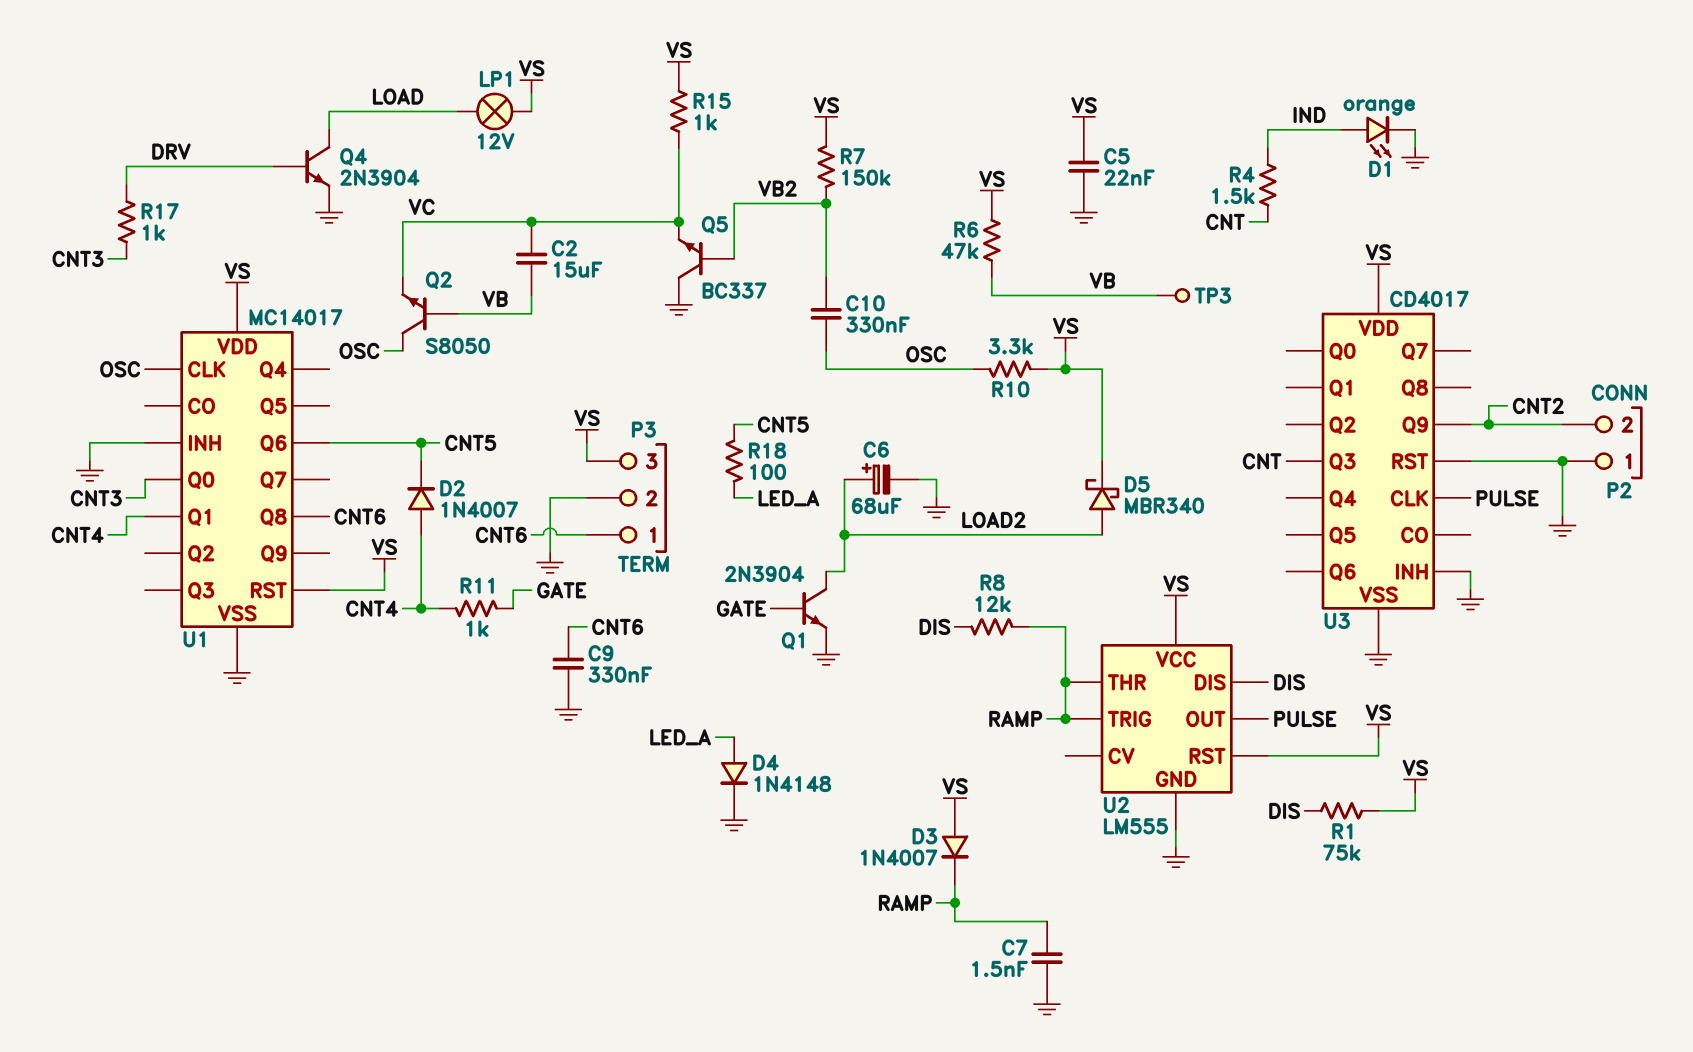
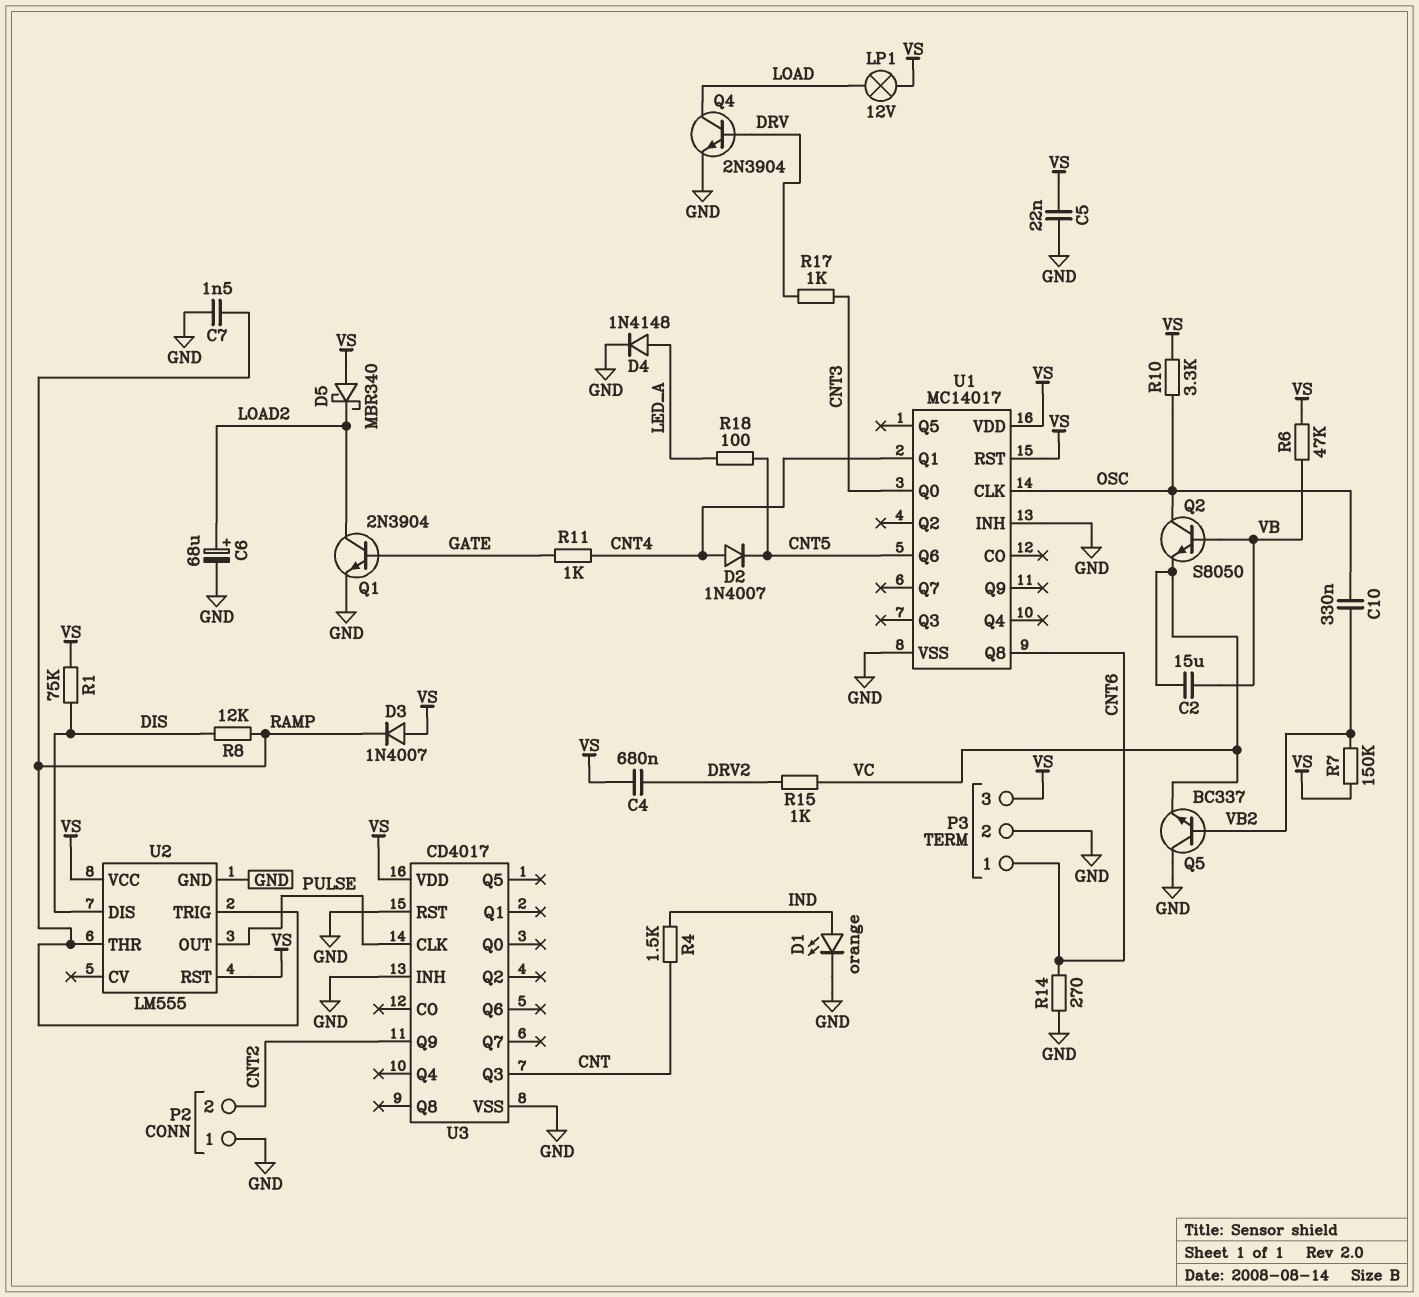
C4: none -> 680nF (DRV2, VS)
C9: 330nF (CNT6, GND) -> none
D5: schottky MBR340 (A LOAD2, K VS) -> schottky MBR340 (A VS, K LOAD2)
R14: none -> 270 (CNT6, GND)
R15: 1k (VC, VS) -> 1k (DRV2, VC)
TP3: test point (VB) -> none

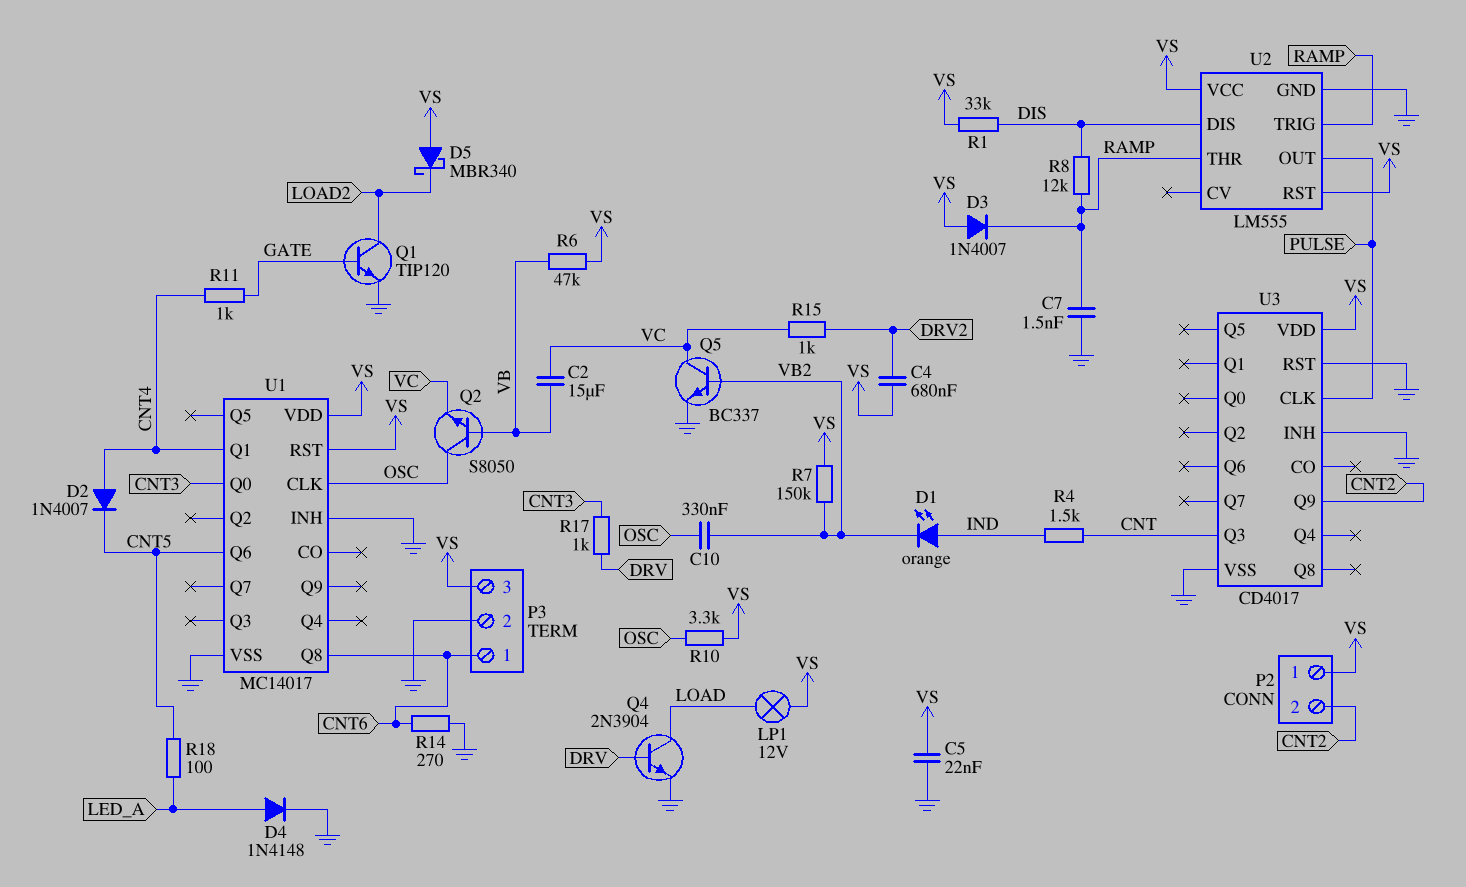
C6: 68uF (plus LOAD2, minus GND) -> none
D1: LED orange (A IND, K GND) -> LED orange (A IND, K VB2)
P2 pin 1: GND -> VS
Q1: NPN 2N3904 (B GATE, C LOAD2, E GND) -> NPN TIP120 (B GATE, C LOAD2, E GND)
Q5: NPN BC337 (B VB2, C GND, E VC) -> NPN BC337 (B VB2, C VC, E GND)
R1: 75k (DIS, VS) -> 33k (DIS, VS)

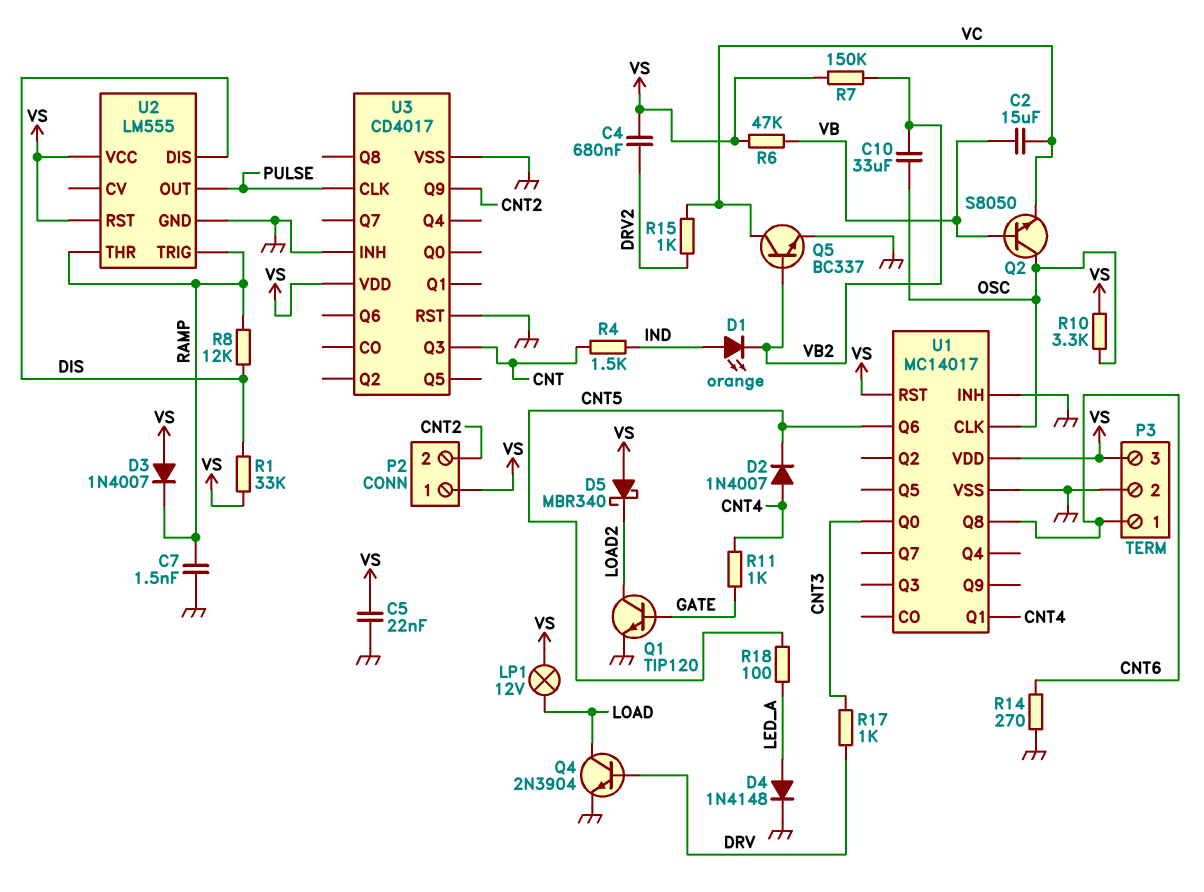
C10: 330nF (OSC, VB2) -> 33uF (OSC, VB2)

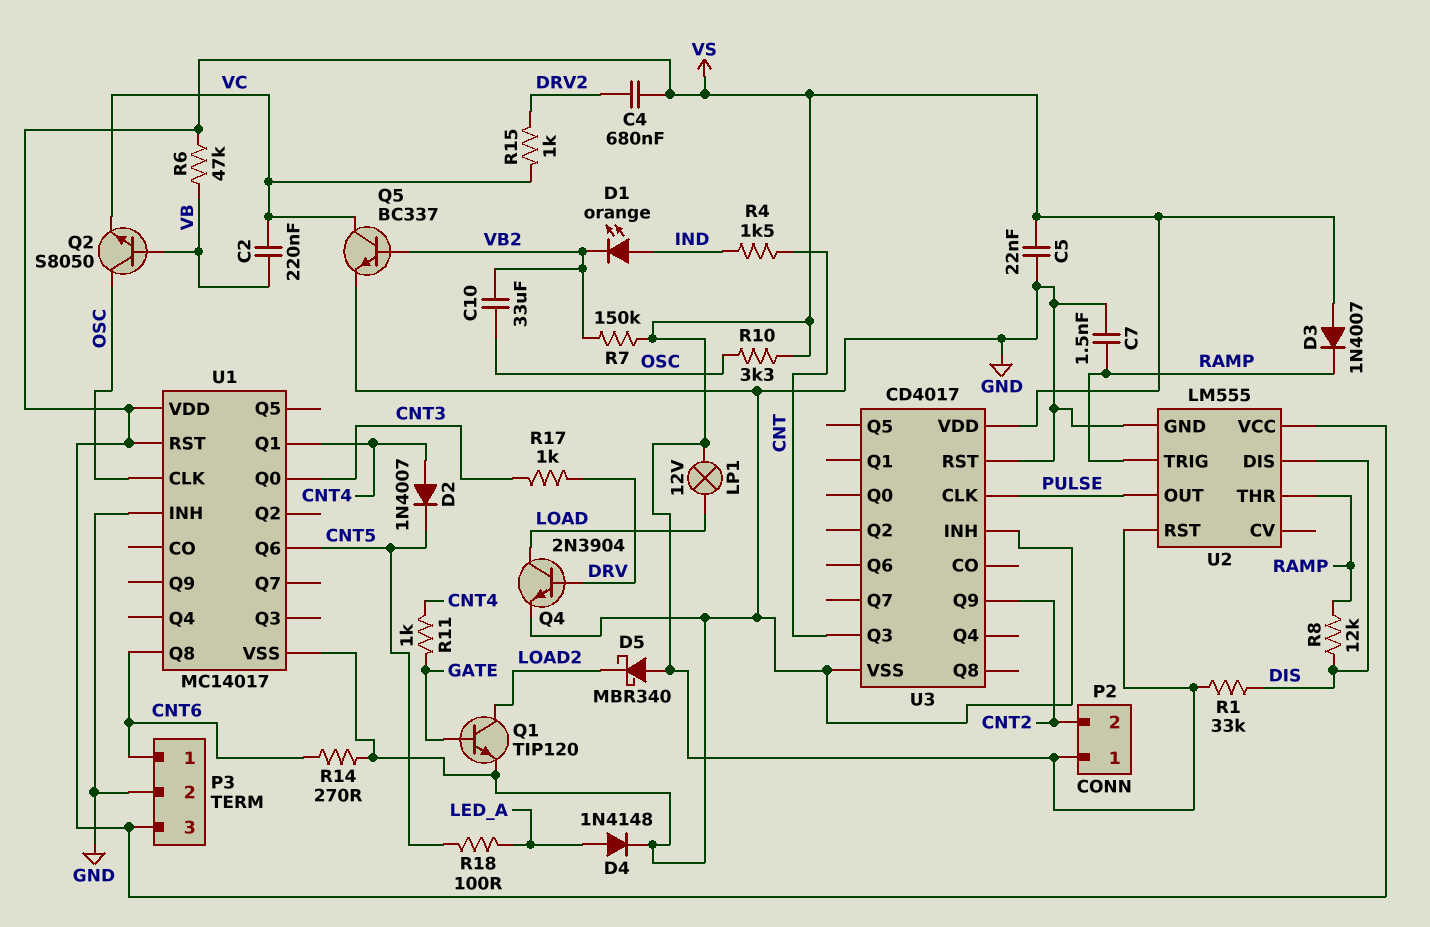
C2: 15uF (VB, VC) -> 220nF (VB, VC)

